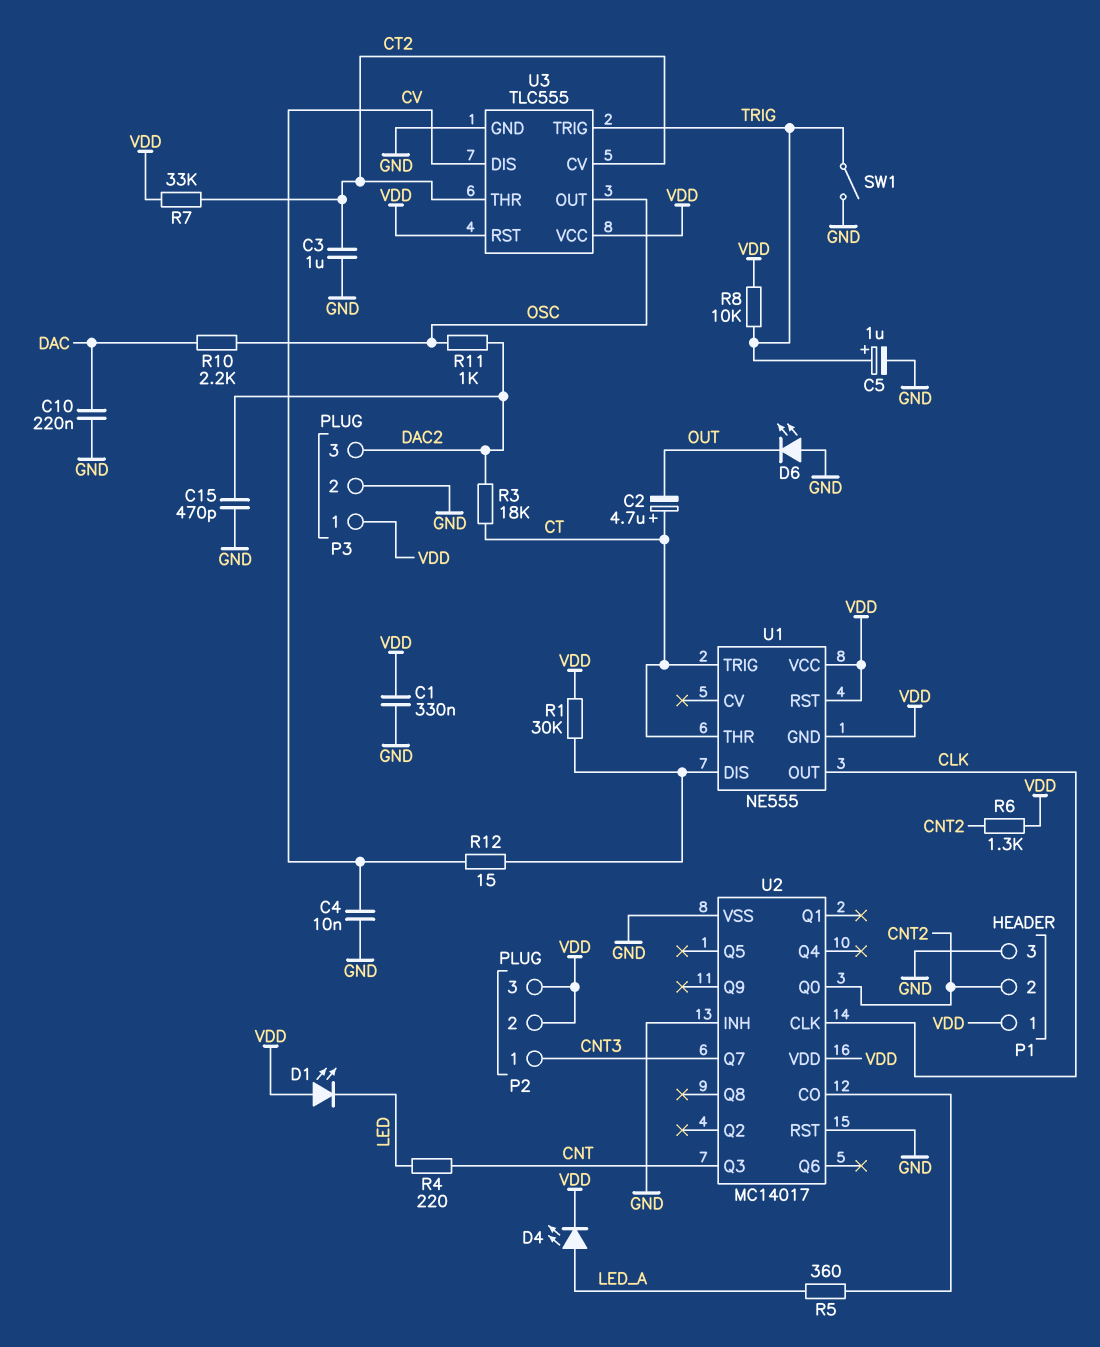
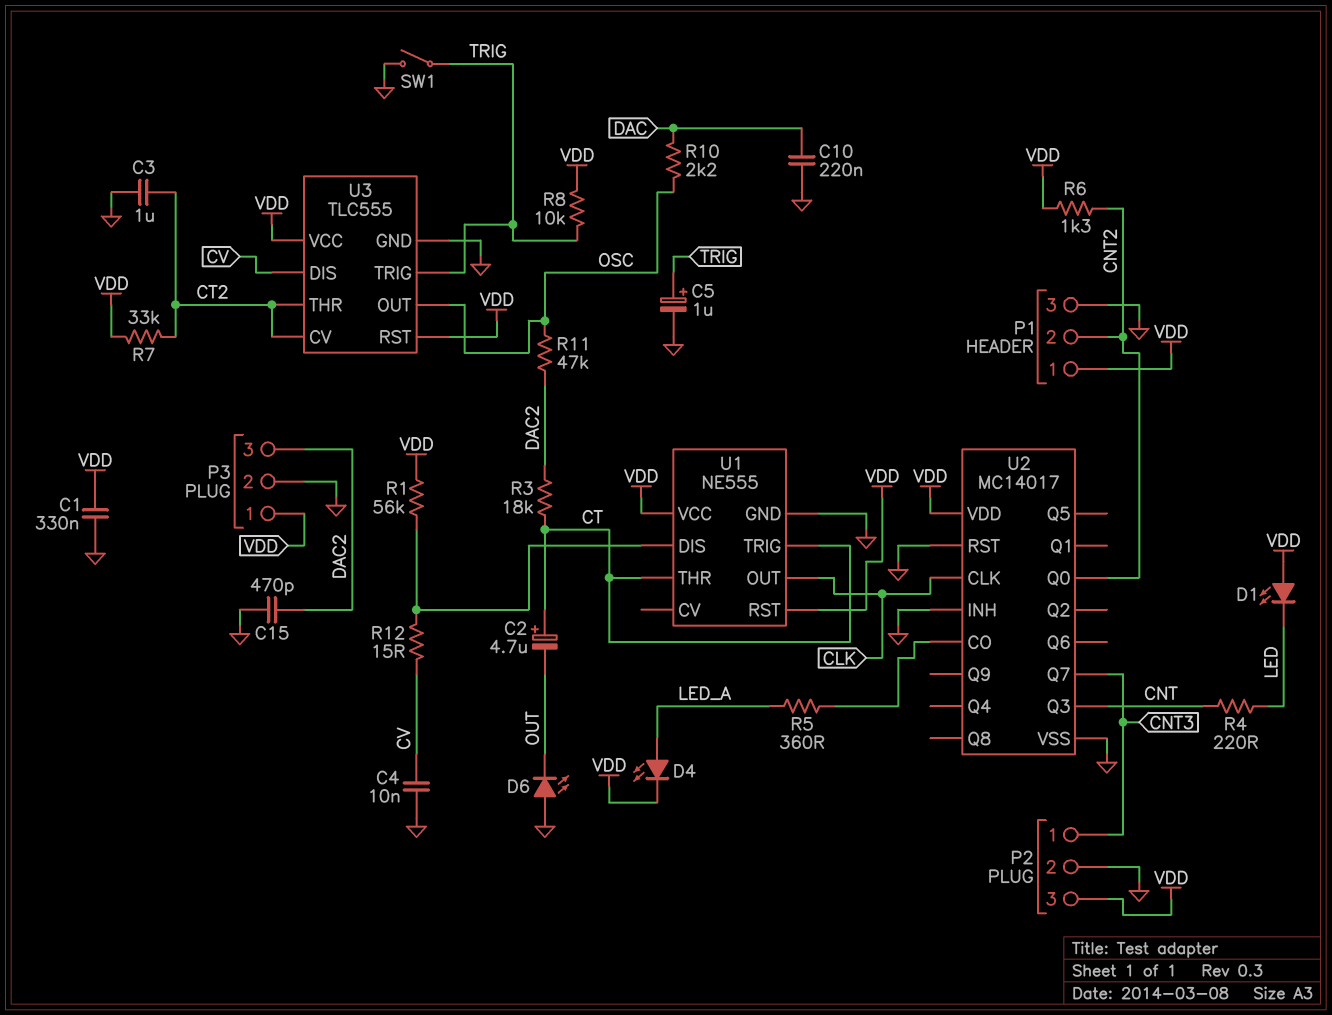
P2 pin 2: VDD -> GND
R1: 30k (U1/DIS, VDD) -> 56k (U1/DIS, VDD)
R11: 1k (DAC2, OSC) -> 47k (DAC2, OSC)
U1 pin GND: VDD -> GND

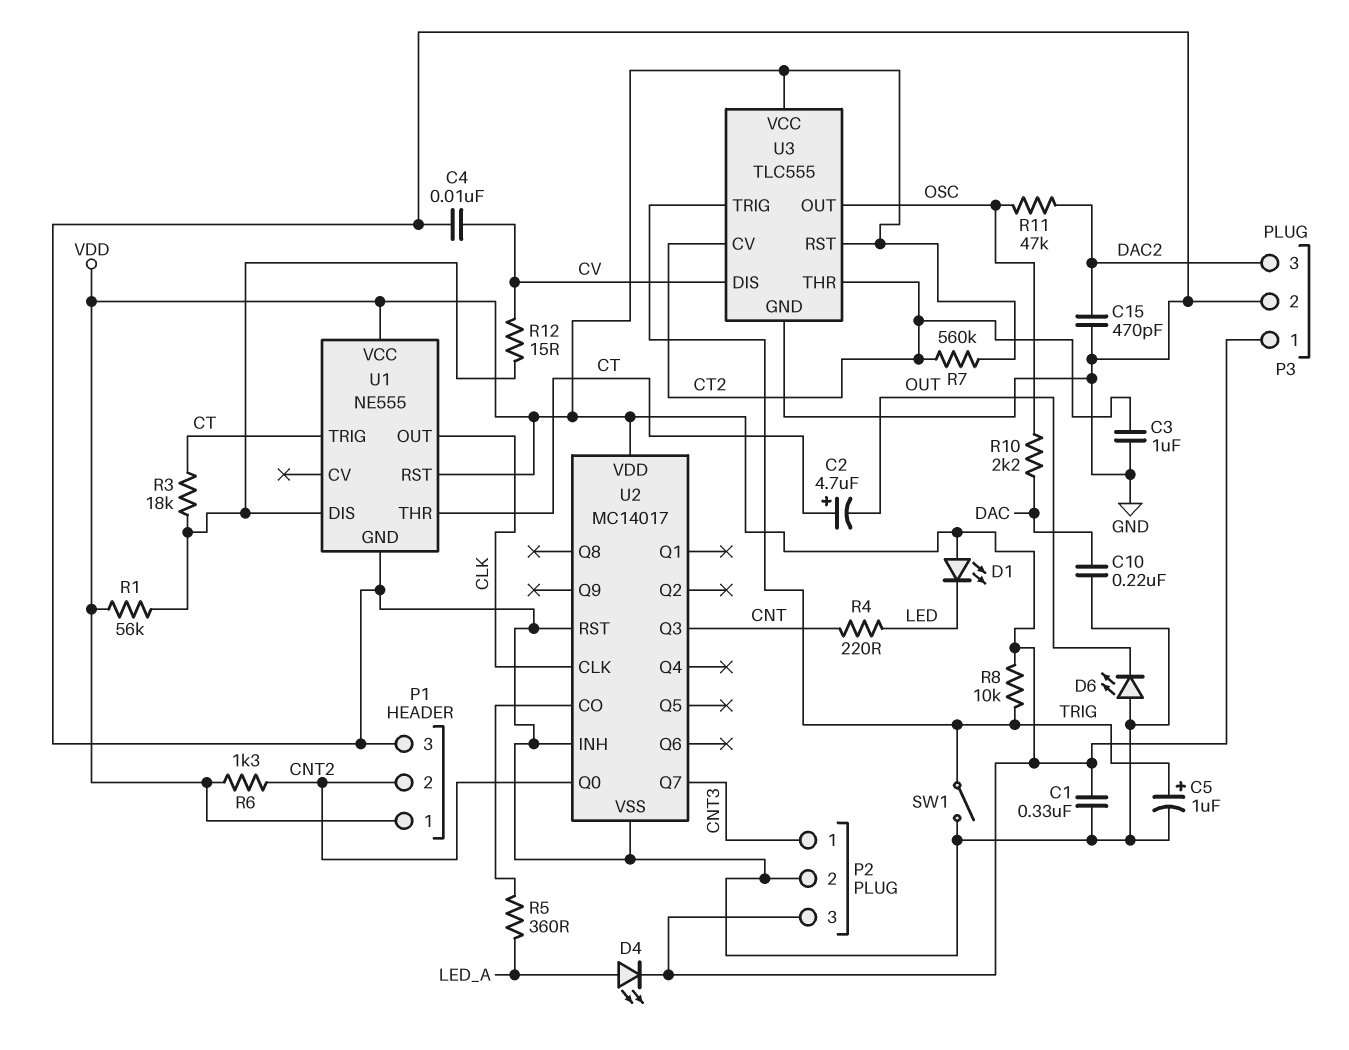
R3: 18k (CT, DAC2) -> 18k (CT, U1/DIS)
R7: 33k (CT2, VDD) -> 560k (CT2, VDD)

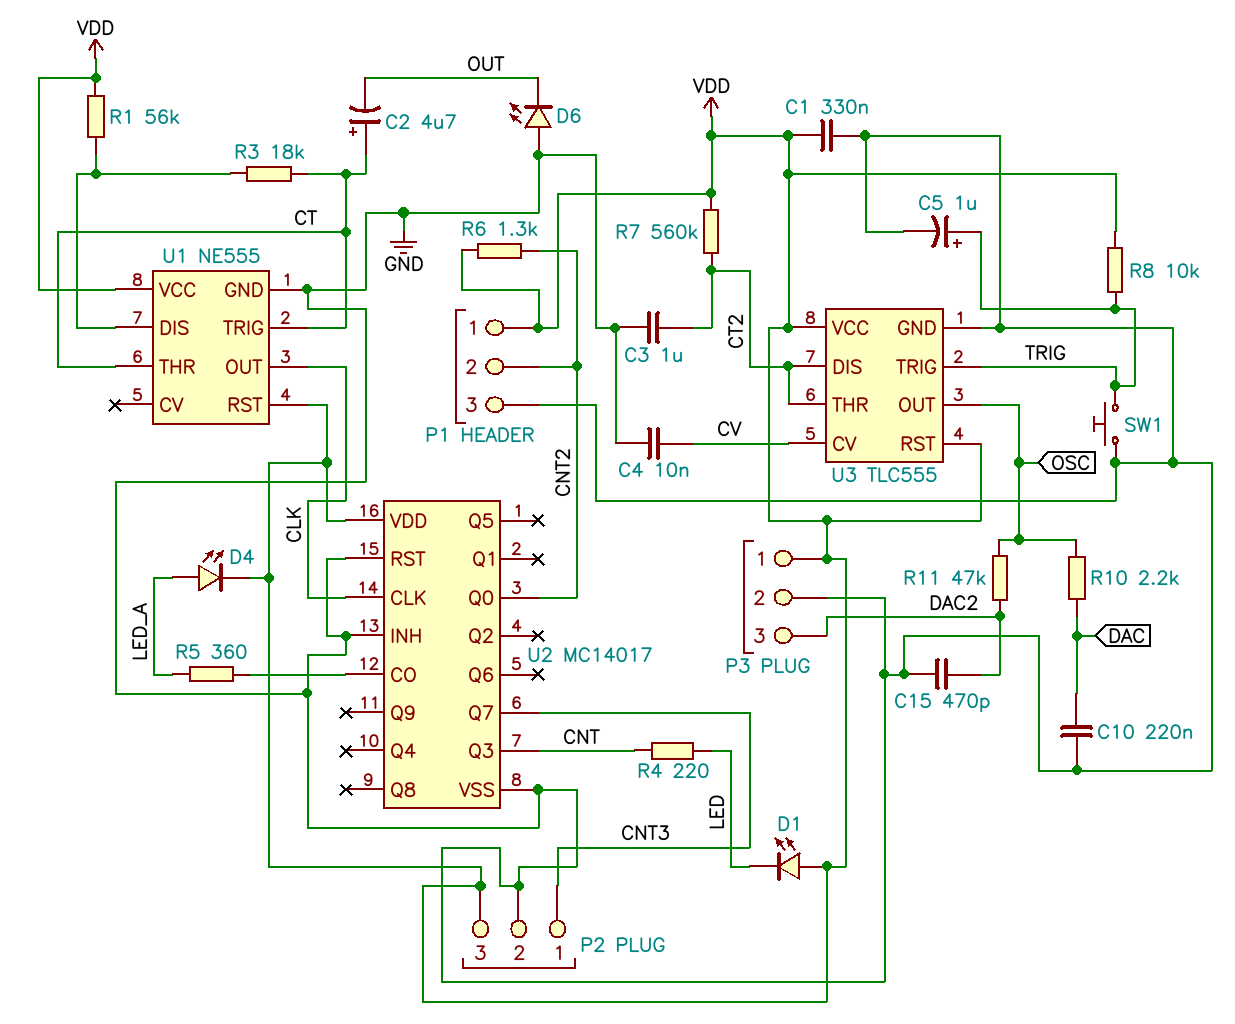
R12: 15 (CV, U1/DIS) -> none
SW1: switch (GND, TRIG) -> button (GND, TRIG)
U3 pin CV: CT2 -> CV
U3 pin DIS: CV -> CT2

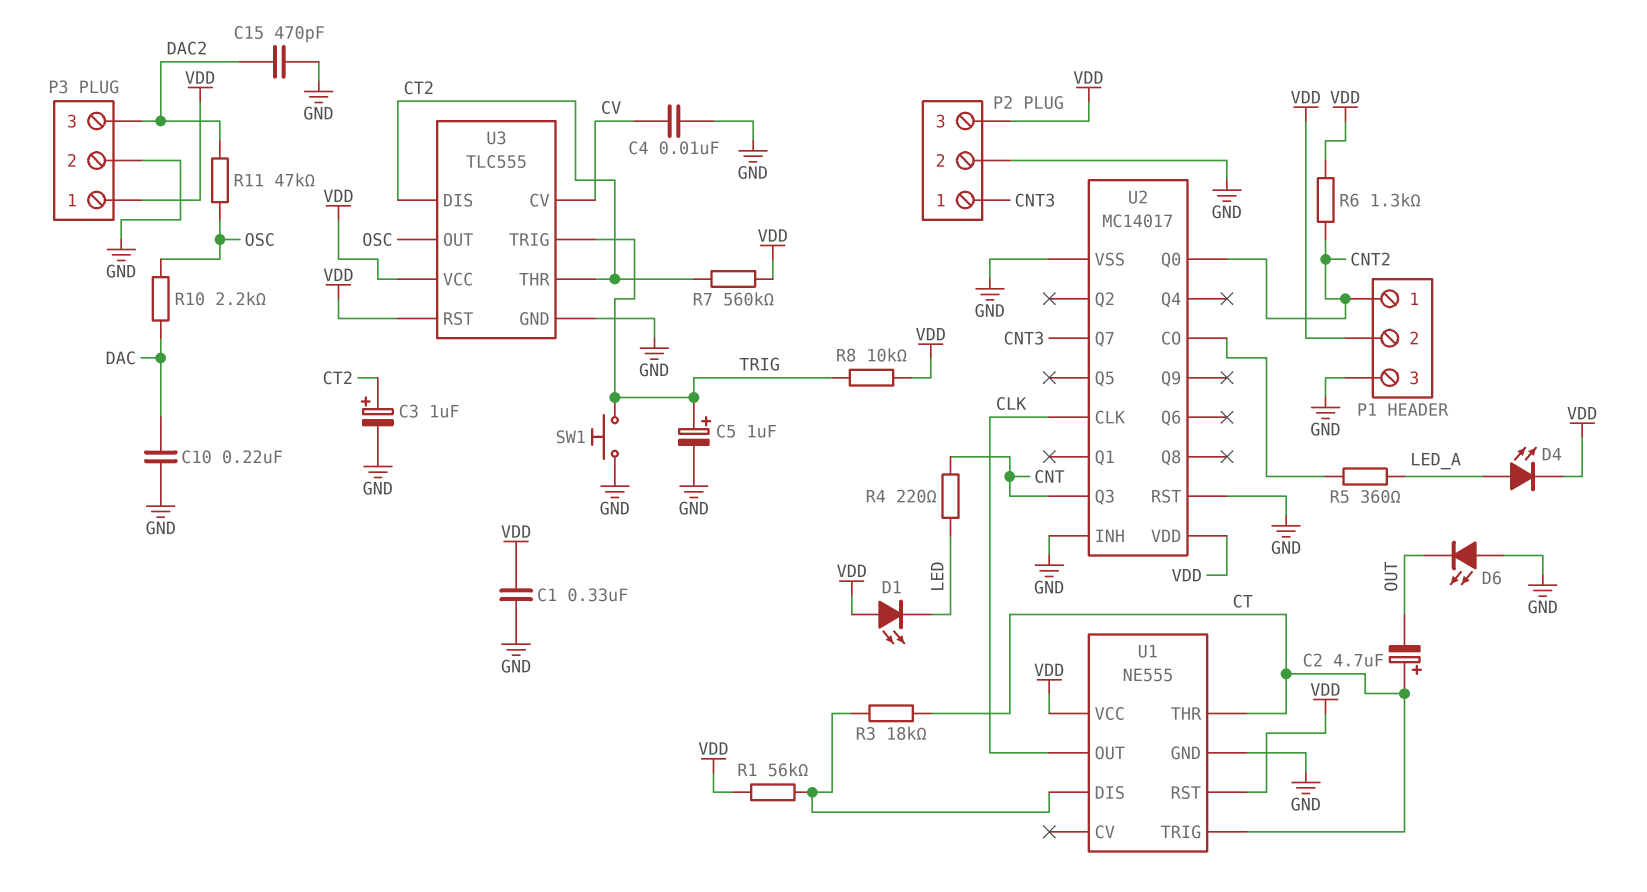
C3: 1uF (CT2, GND) -> 1uF (plus CT2, minus GND)
P1 pin 1: VDD -> CNT2
P1 pin 2: CNT2 -> VDD

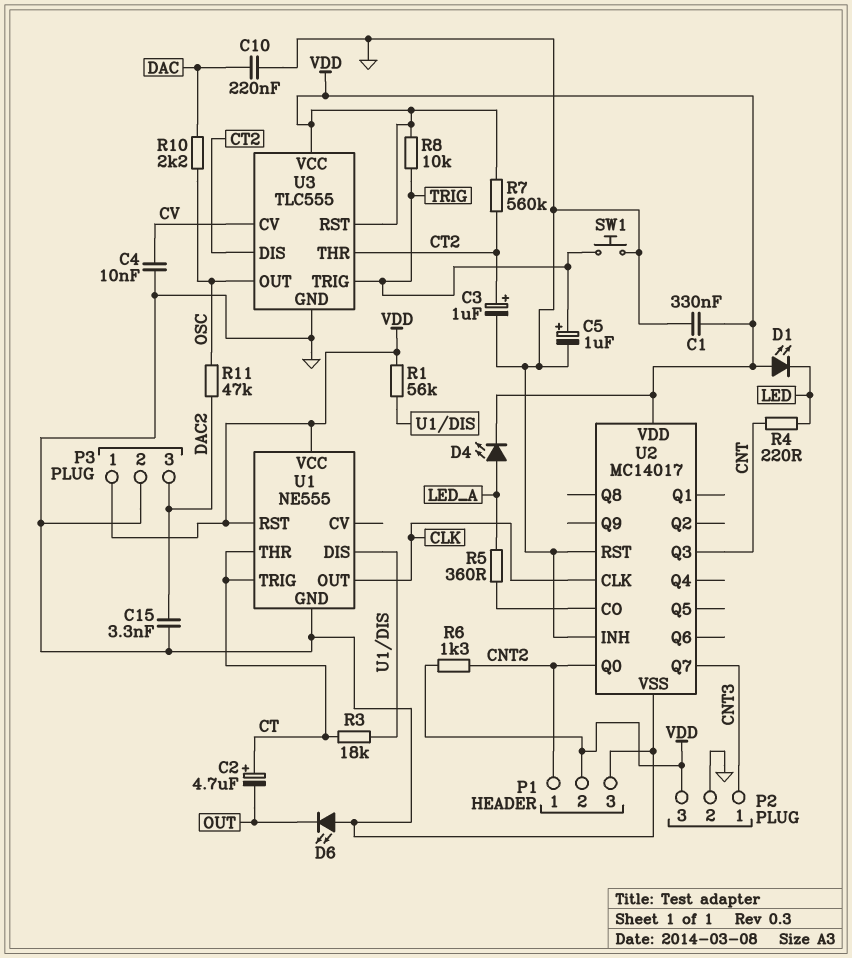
C15: 470pF (DAC2, GND) -> 3.3nF (DAC2, GND)

